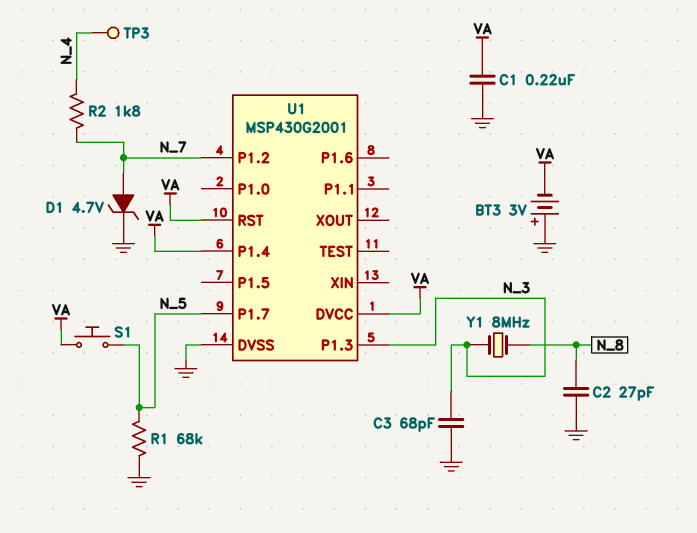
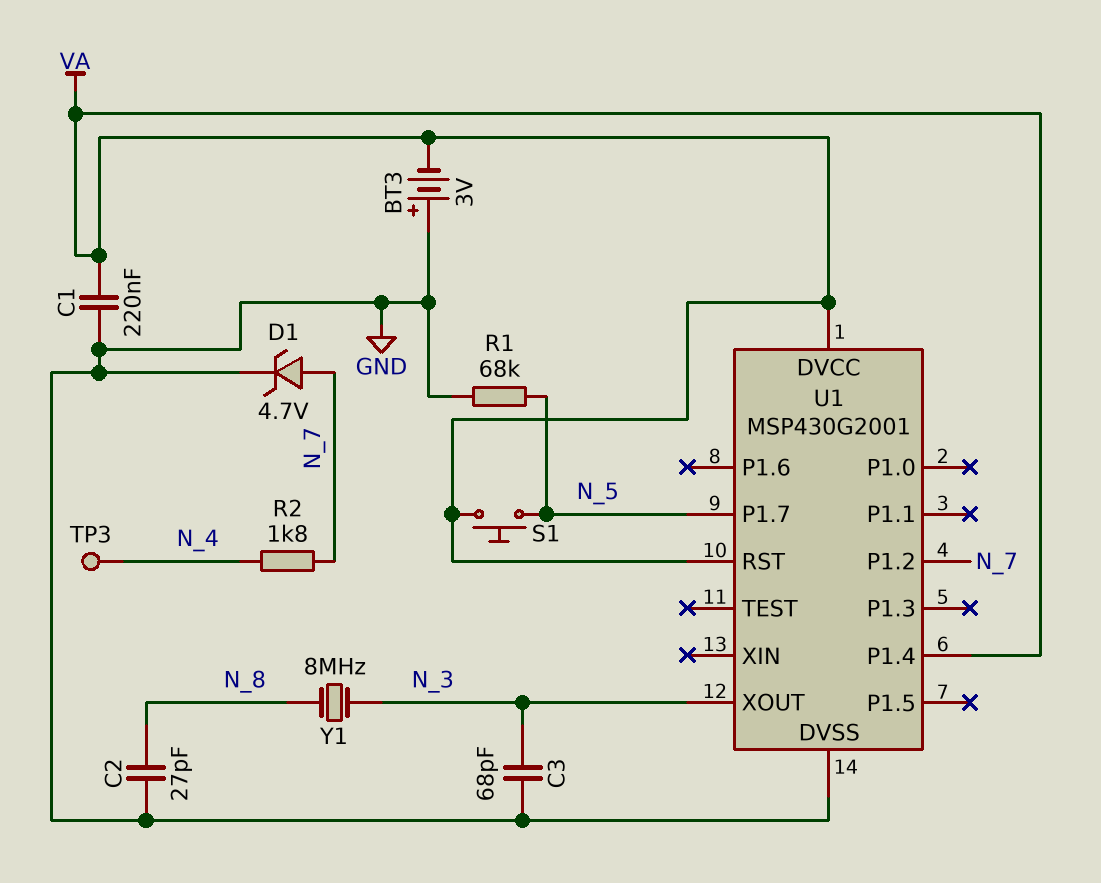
U1 pin P1.3: N_3 -> none
U1 pin XOUT: none -> N_3

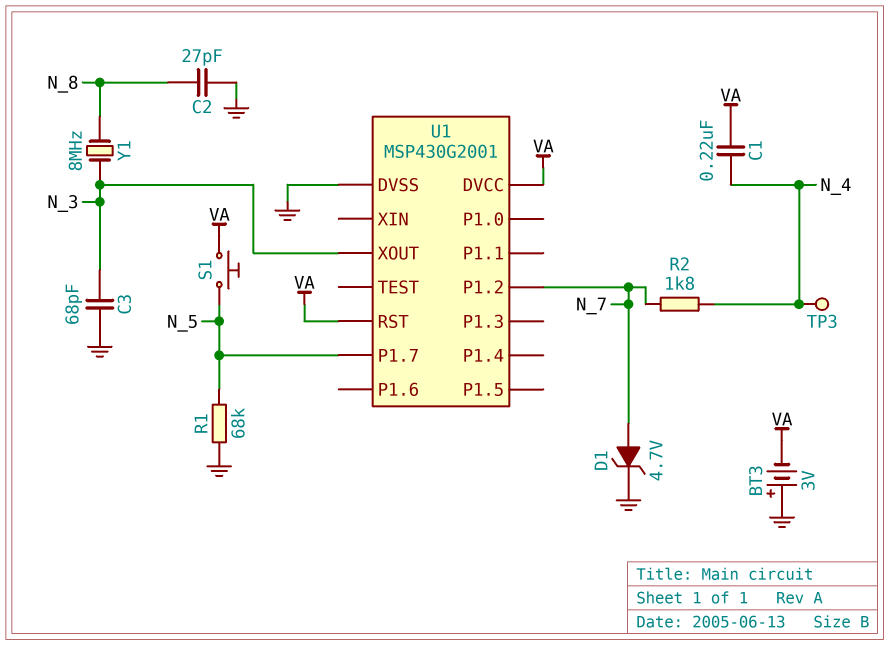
C1: 220nF (GND, VA) -> 220nF (N_4, VA)
U1 pin P1.4: VA -> none

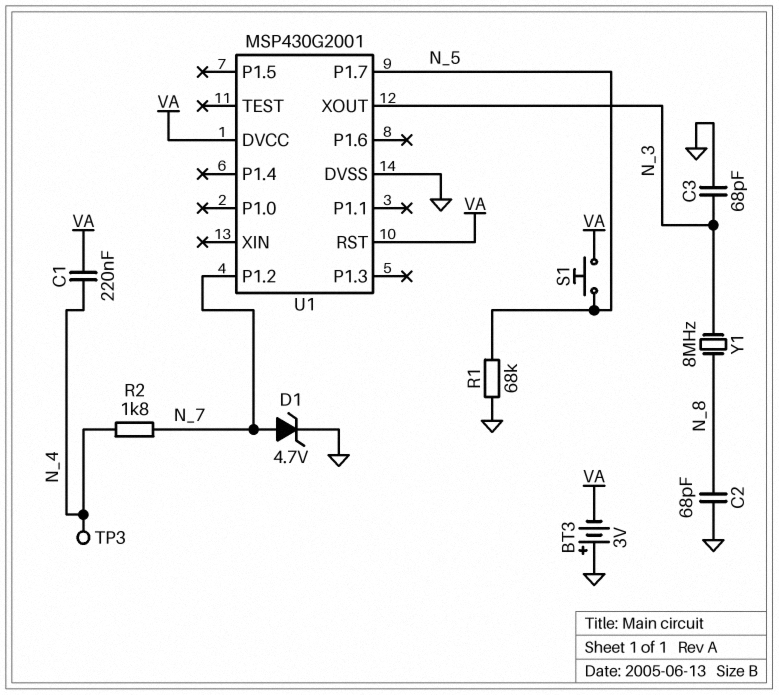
C2: 27pF (GND, N_8) -> 68pF (GND, N_8)

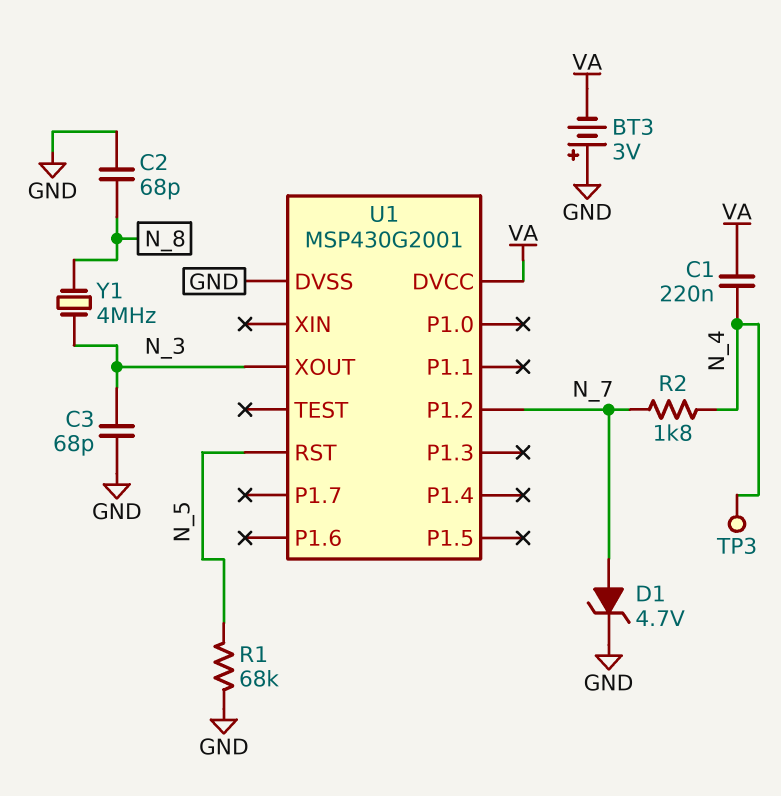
S1: button (N_5, VA) -> none
U1 pin P1.7: N_5 -> none
U1 pin RST: VA -> N_5
Y1: 8MHz (N_3, N_8) -> 4MHz (N_3, N_8)

